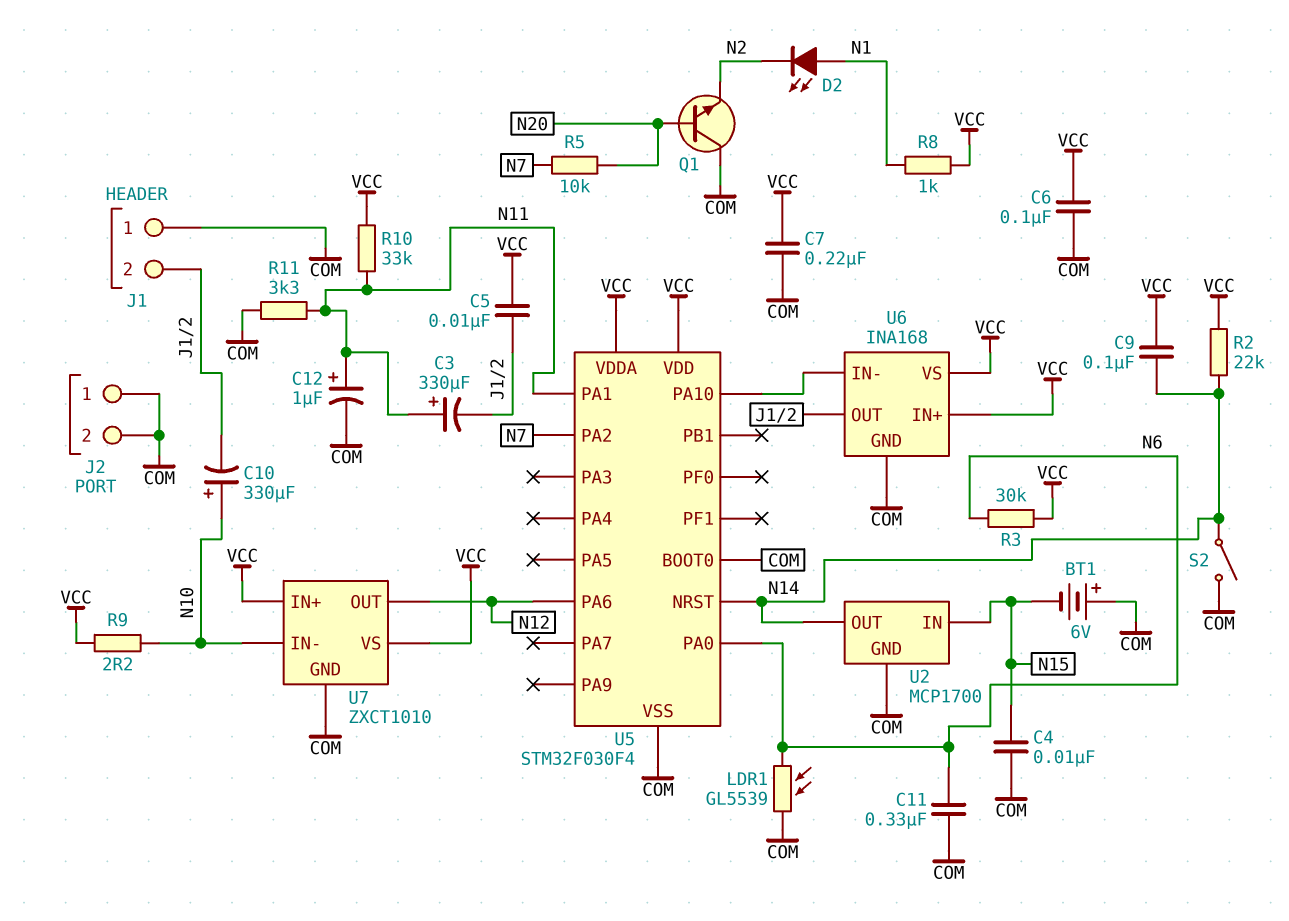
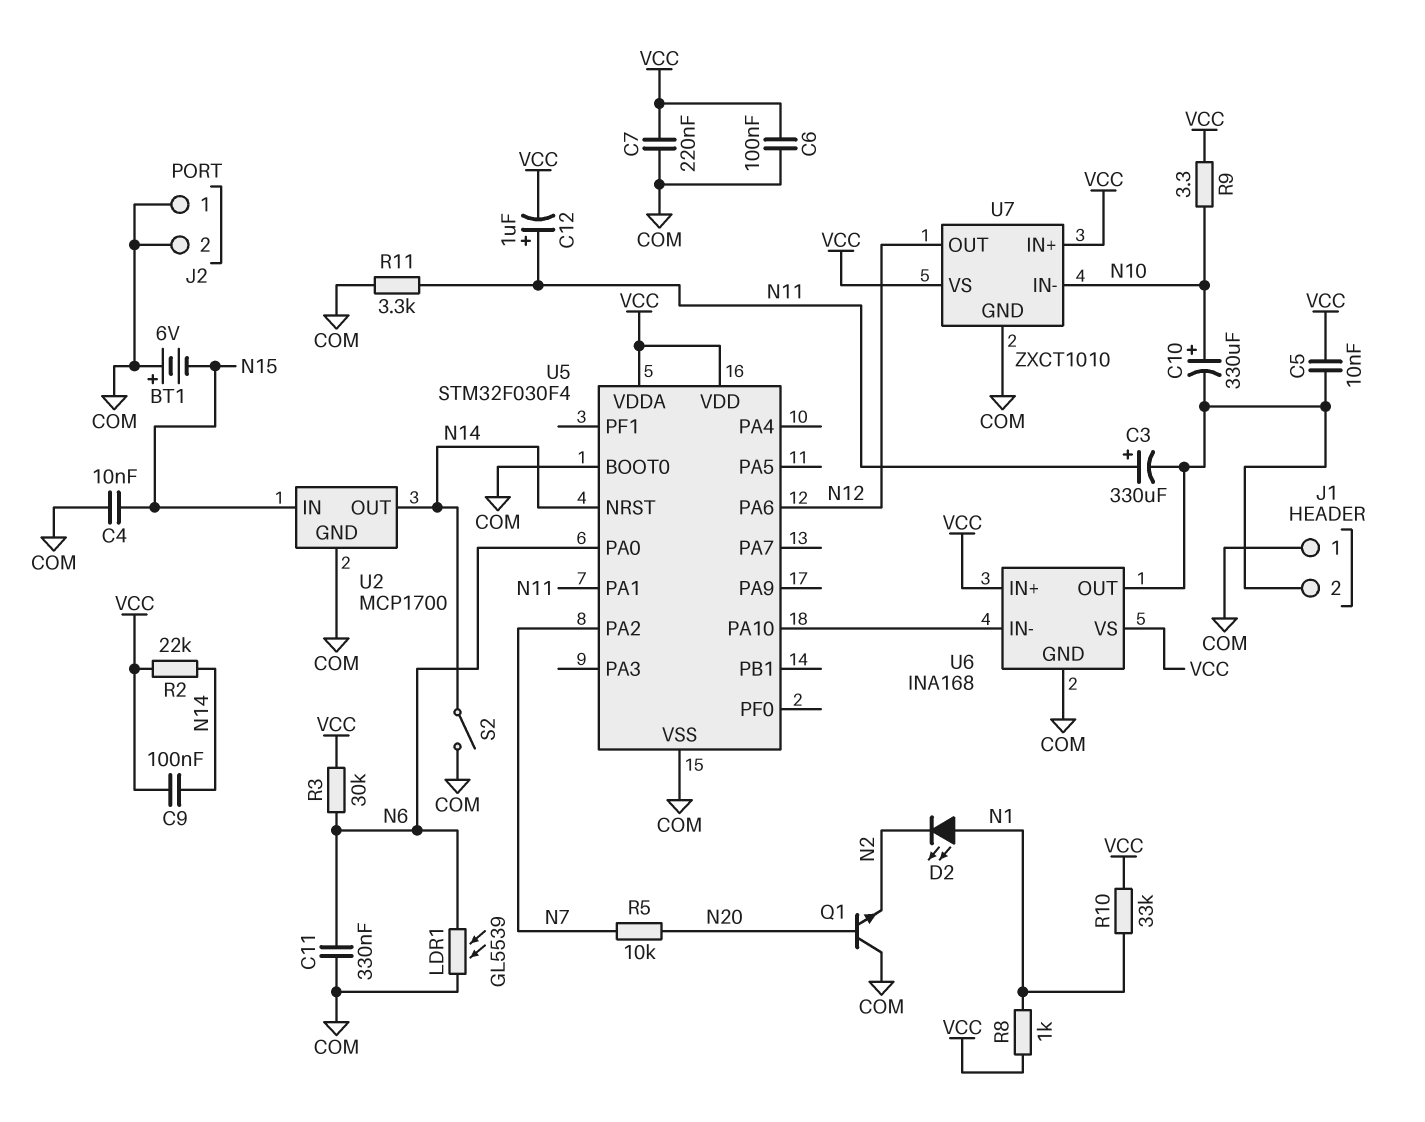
C12: 1uF (plus N11, minus COM) -> 1uF (plus N11, minus VCC)
R9: 2.2 (N10, VCC) -> 3.3 (N10, VCC)
R10: 33k (N11, VCC) -> 33k (N1, VCC)

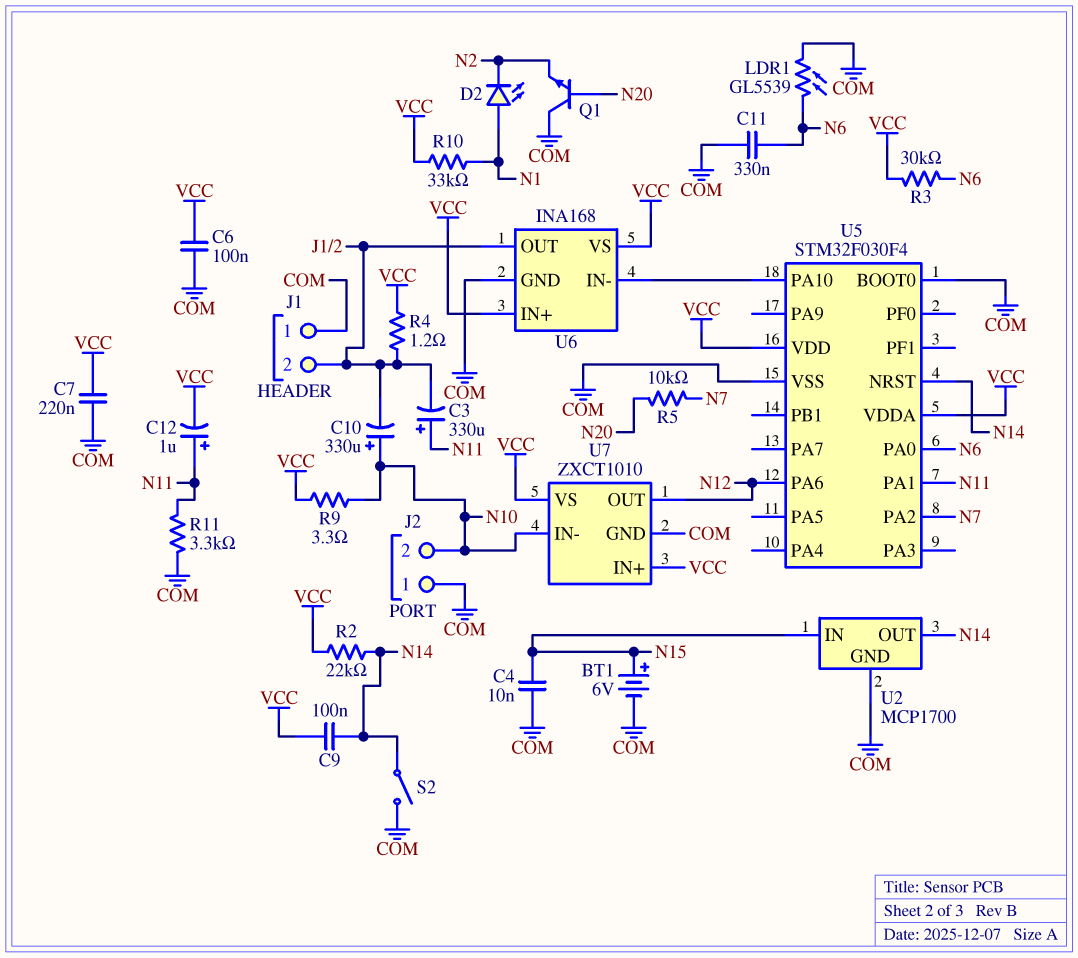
BT1: 6V (plus COM, minus N15) -> 6V (plus N15, minus COM)
C5: 10nF (J1/2, VCC) -> none
J2 pin 2: COM -> N10
R4: none -> 1.2 (J1/2, VCC)
R8: 1k (N1, VCC) -> none

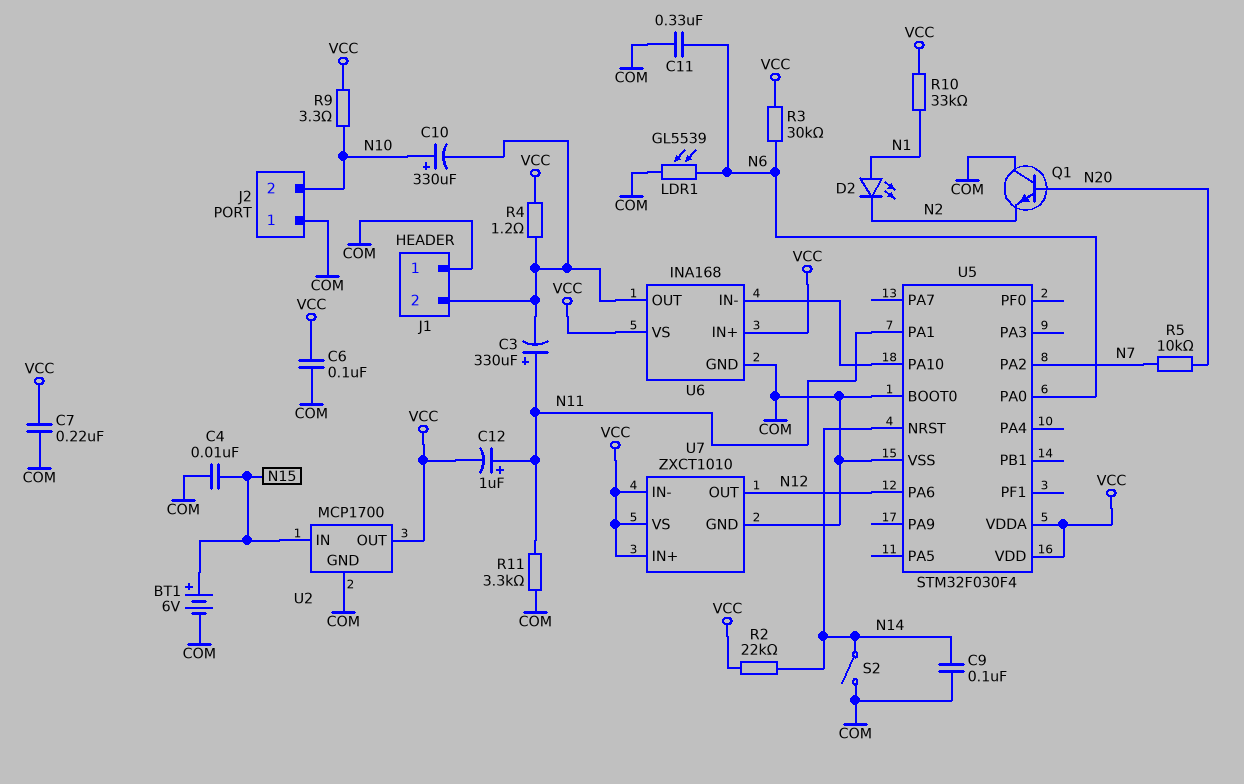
C9: 100nF (N14, VCC) -> 100nF (COM, N14)
U2 pin OUT: N14 -> VCC
U7 pin IN-: N10 -> VCC

